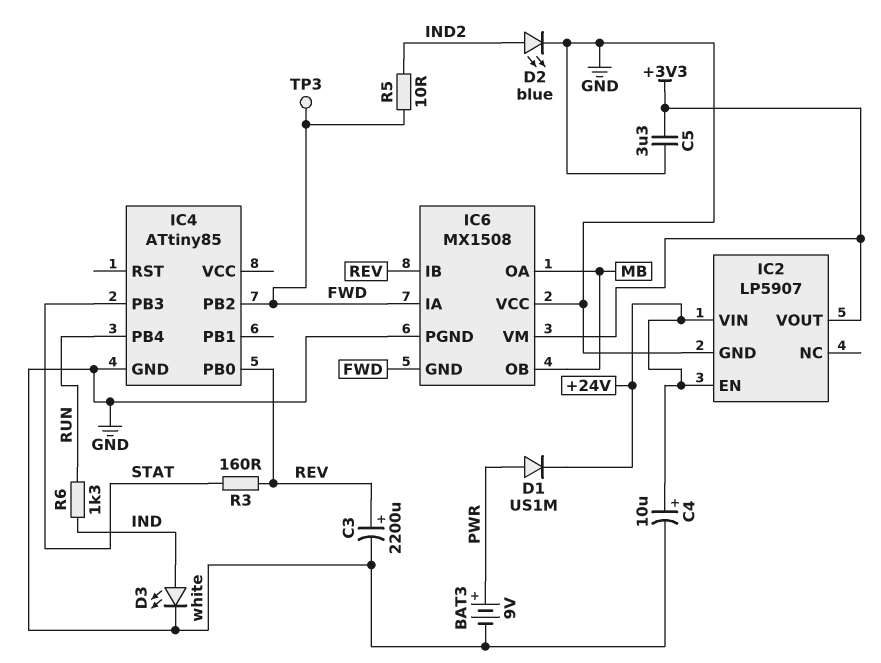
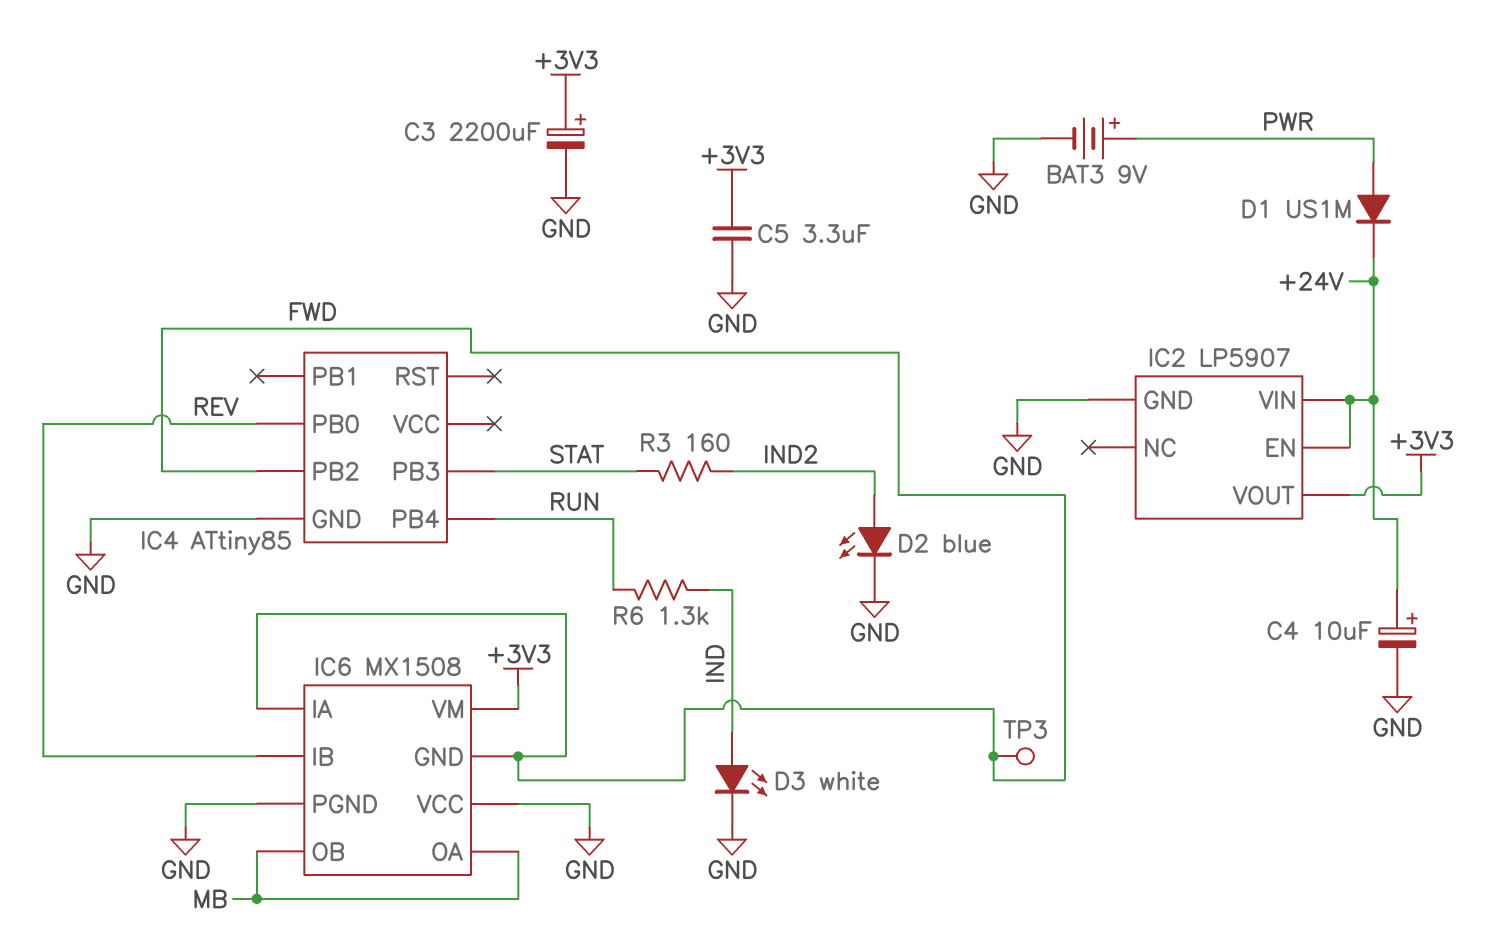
C3: 2200uF (plus REV, minus GND) -> 2200uF (plus +3V3, minus GND)
R3: 160 (REV, STAT) -> 160 (IND2, STAT)
R5: 10 (FWD, IND2) -> none

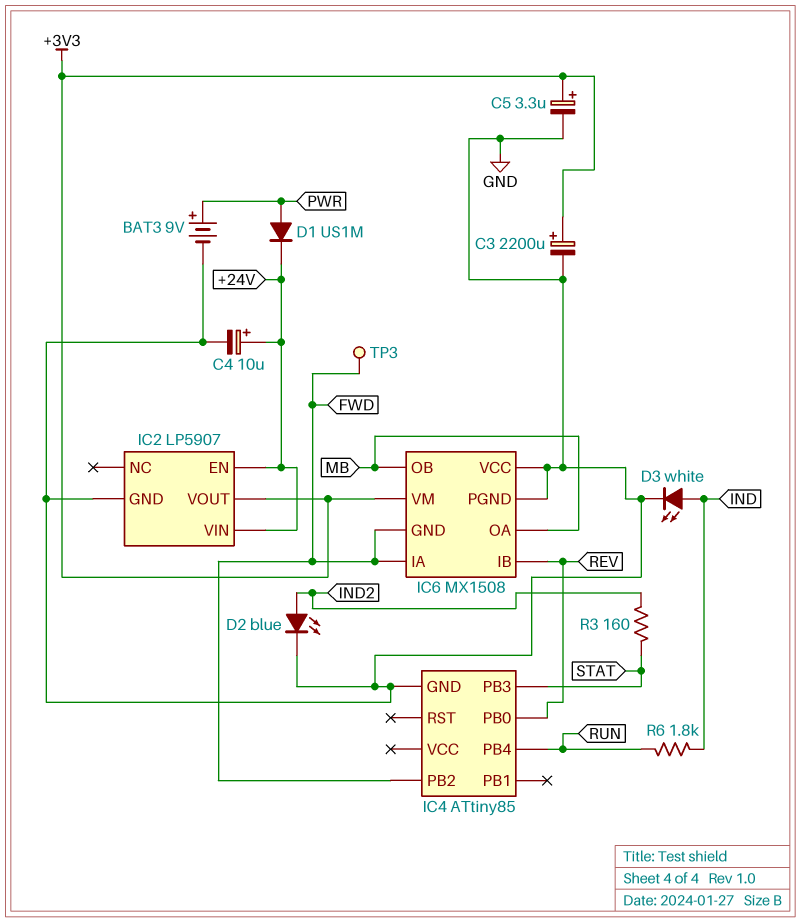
C5: 3.3uF (+3V3, GND) -> 3.3uF (plus +3V3, minus GND)
R6: 1.3k (IND, RUN) -> 1.8k (IND, RUN)

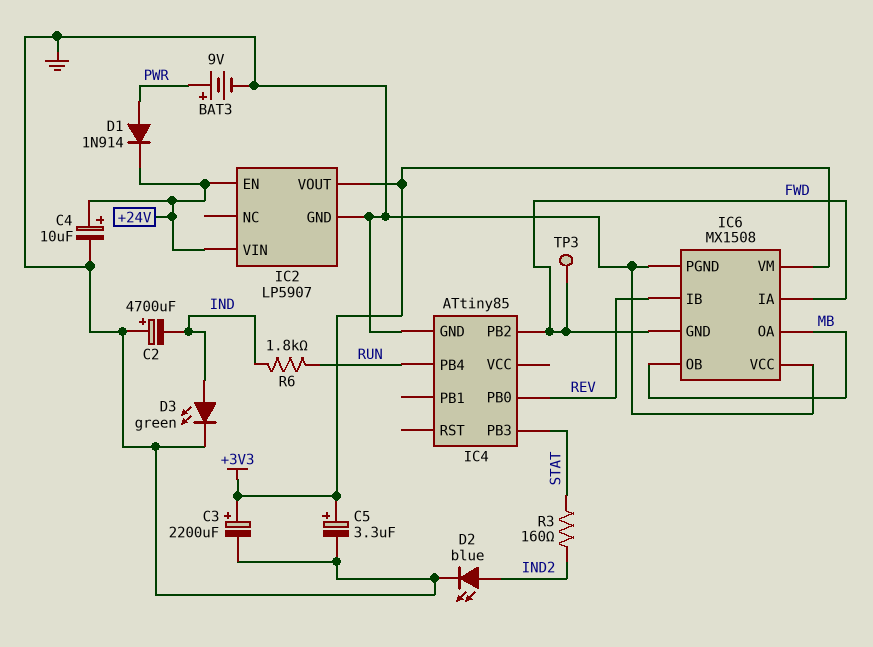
C2: none -> 4700uF (plus GND, minus IND)
D1: diode US1M (A PWR, K +24V) -> diode 1N914 (A PWR, K +24V)
D3: LED white (A IND, K GND) -> LED green (A IND, K GND)

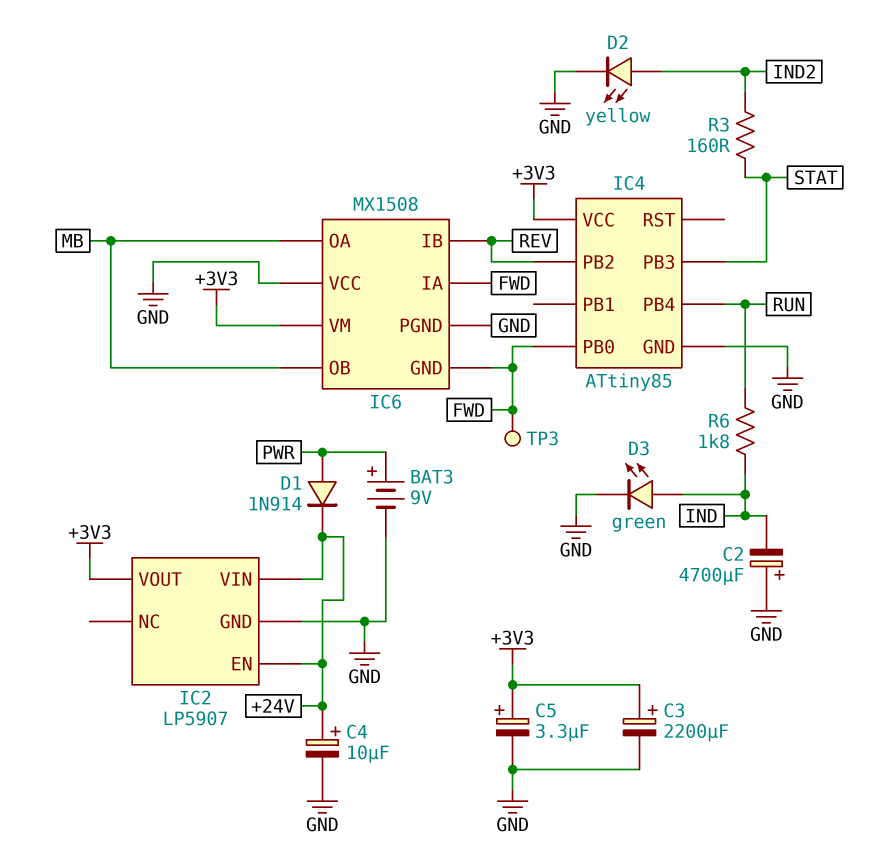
D2: LED blue (A IND2, K GND) -> LED yellow (A IND2, K GND)
IC4 pin PB0: REV -> FWD
IC4 pin PB2: FWD -> REV
IC4 pin VCC: none -> +3V3

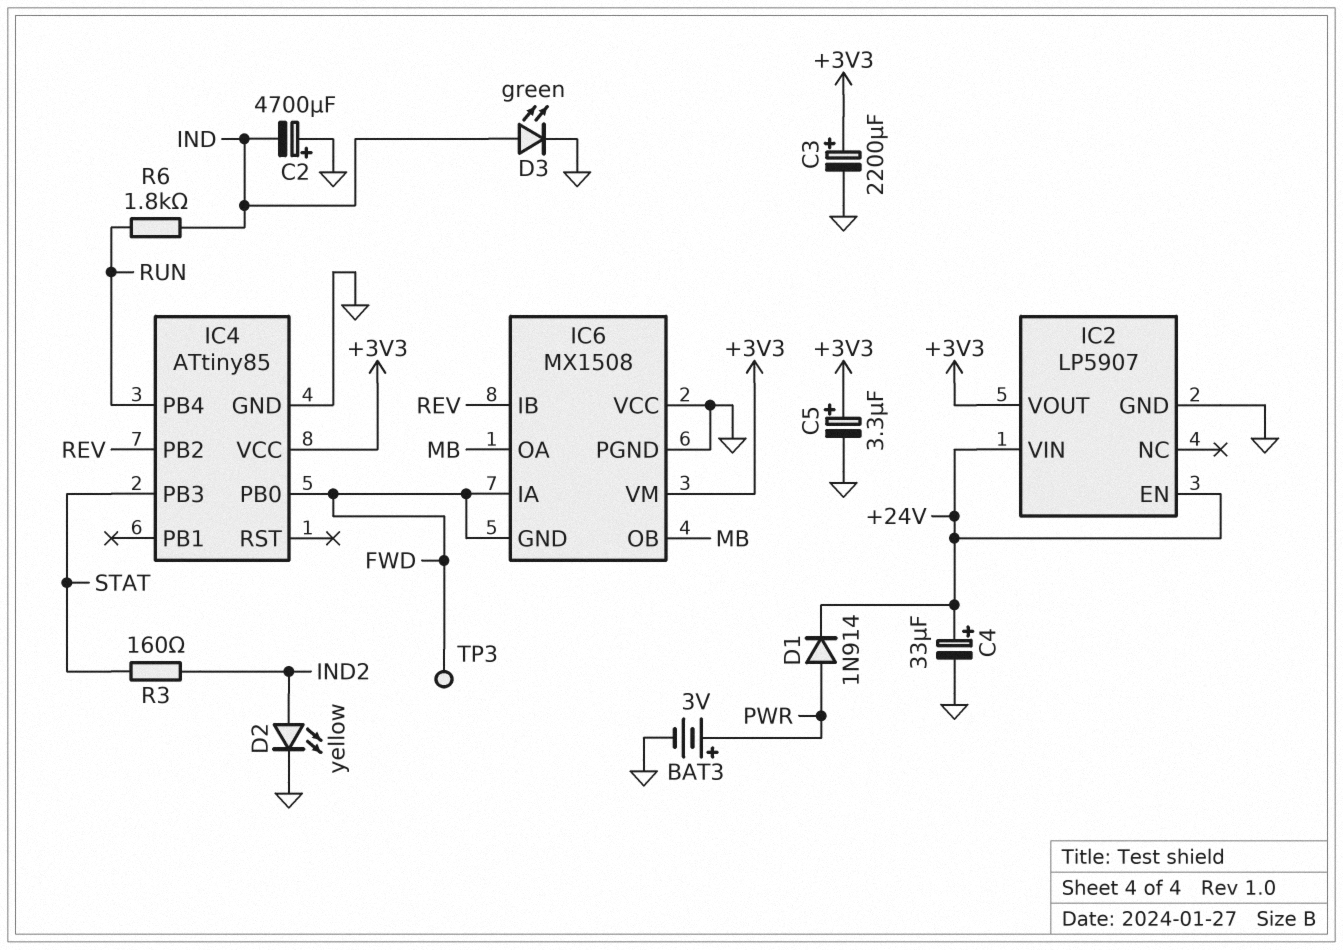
BAT3: 9V (plus PWR, minus GND) -> 3V (plus PWR, minus GND)
C4: 10uF (plus +24V, minus GND) -> 33uF (plus +24V, minus GND)

